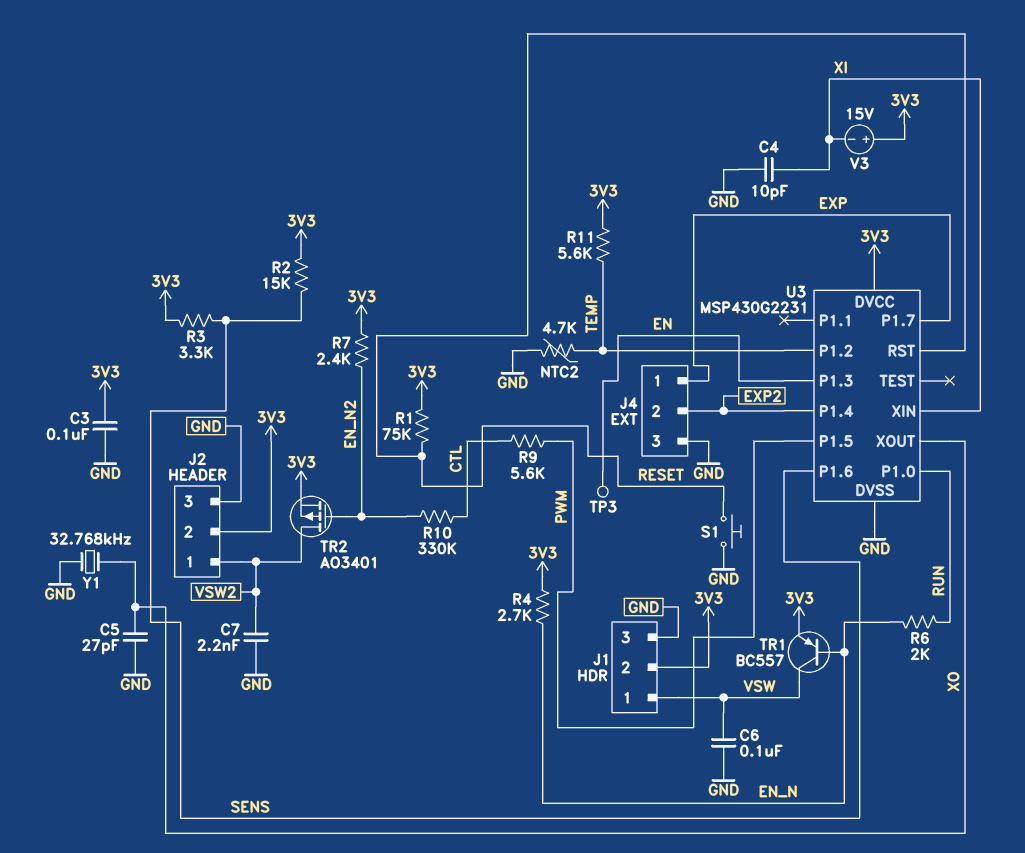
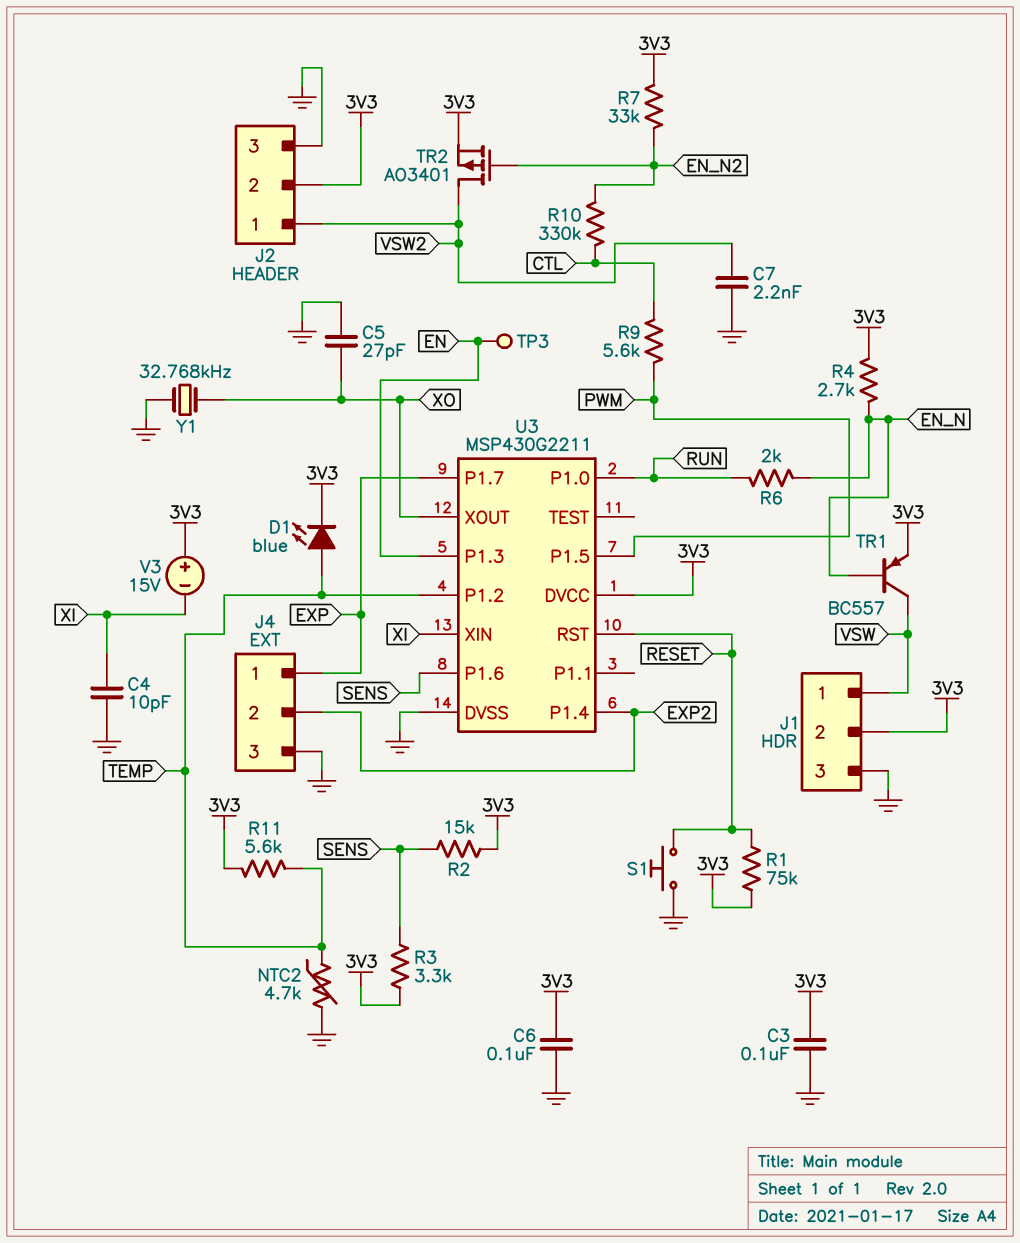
C6: 100nF (GND, VSW) -> 100nF (3V3, GND)
D1: none -> LED blue (A TEMP, K 3V3)
R7: 2.4k (3V3, EN_N2) -> 33k (3V3, EN_N2)
U3: MSP430G2231 -> MSP430G2211

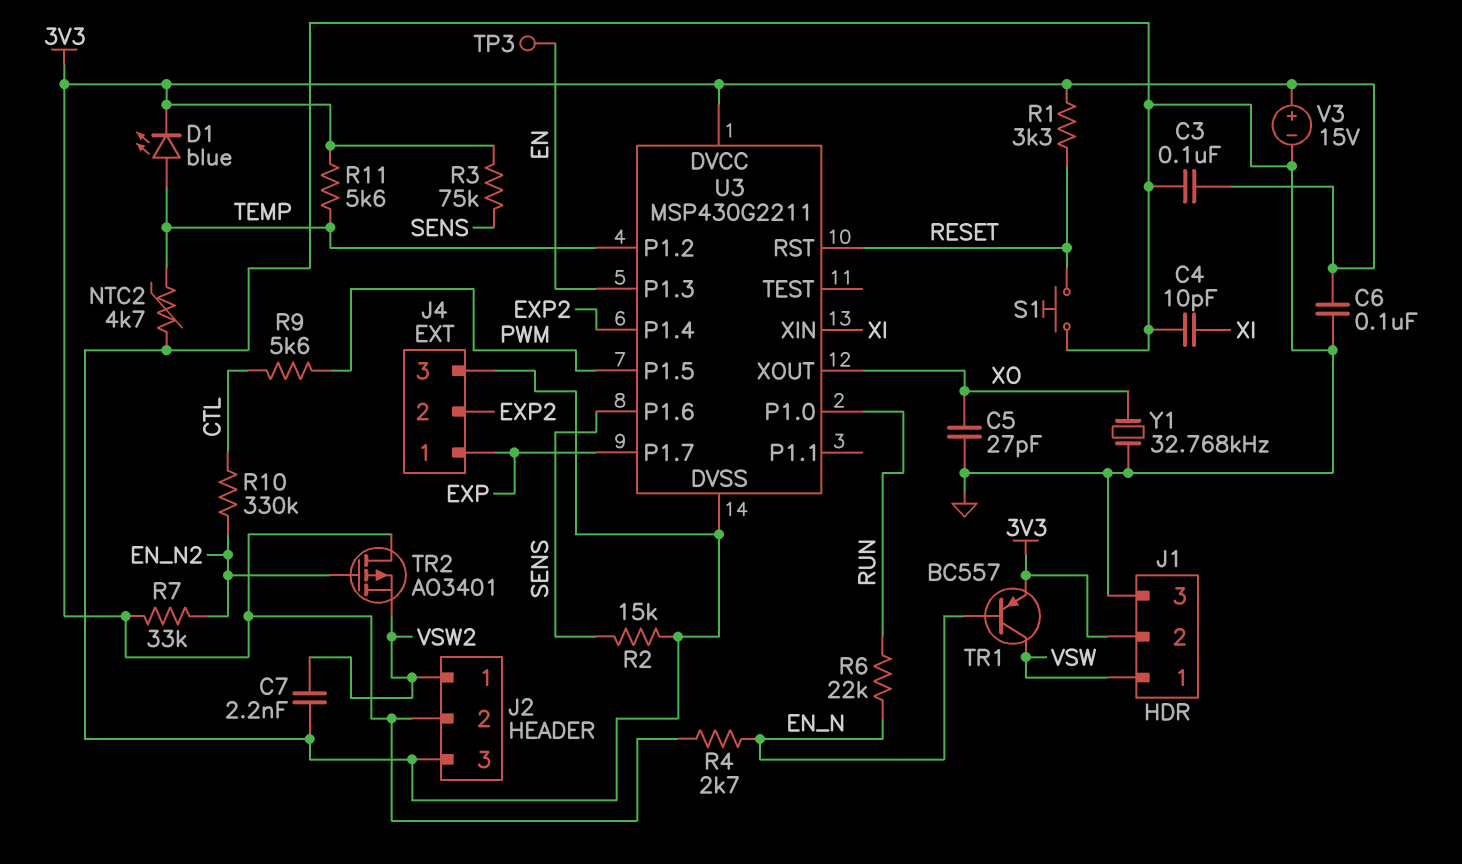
R1: 75k (3V3, RESET) -> 3.3k (3V3, RESET)
R2: 15k (3V3, SENS) -> 15k (GND, SENS)
R3: 3.3k (3V3, SENS) -> 75k (3V3, SENS)
R6: 2k (EN_N, RUN) -> 22k (EN_N, RUN)
TR2: PMOS AO3401 (G EN_N2, D VSW2, S 3V3) -> PMOS AO3401 (G EN_N2, D 3V3, S VSW2)
V3: 15V (plus 3V3, minus XI) -> 15V (plus 3V3, minus GND)

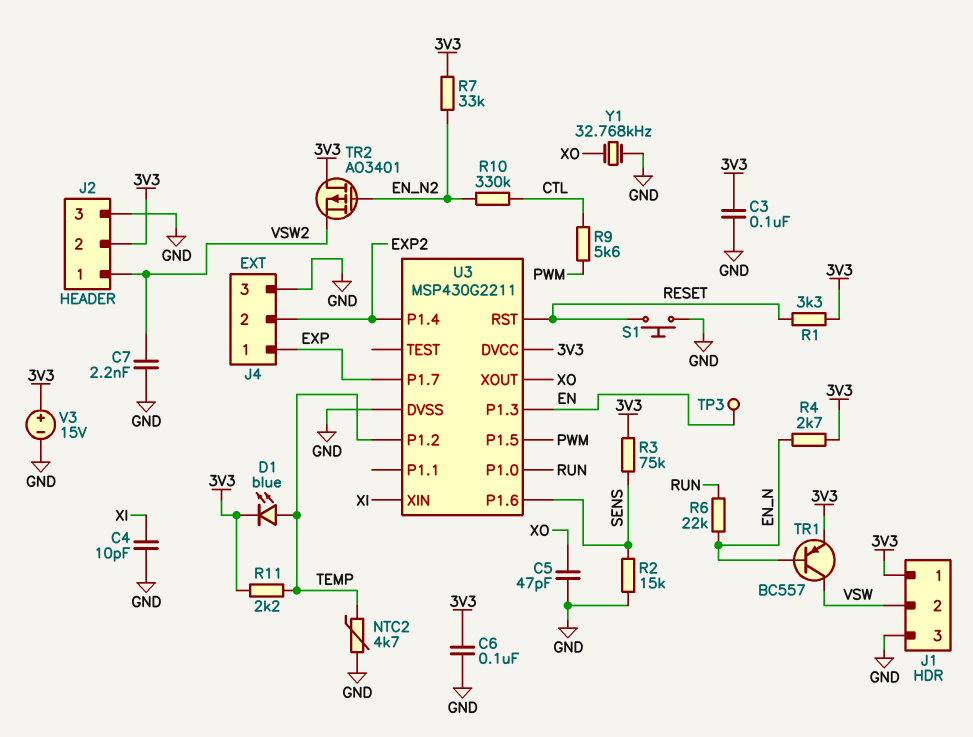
C5: 27pF (GND, XO) -> 47pF (GND, XO)
J1 pin 1: VSW -> 3V3
J1 pin 2: 3V3 -> VSW
R11: 5.6k (3V3, TEMP) -> 2.2k (3V3, TEMP)

